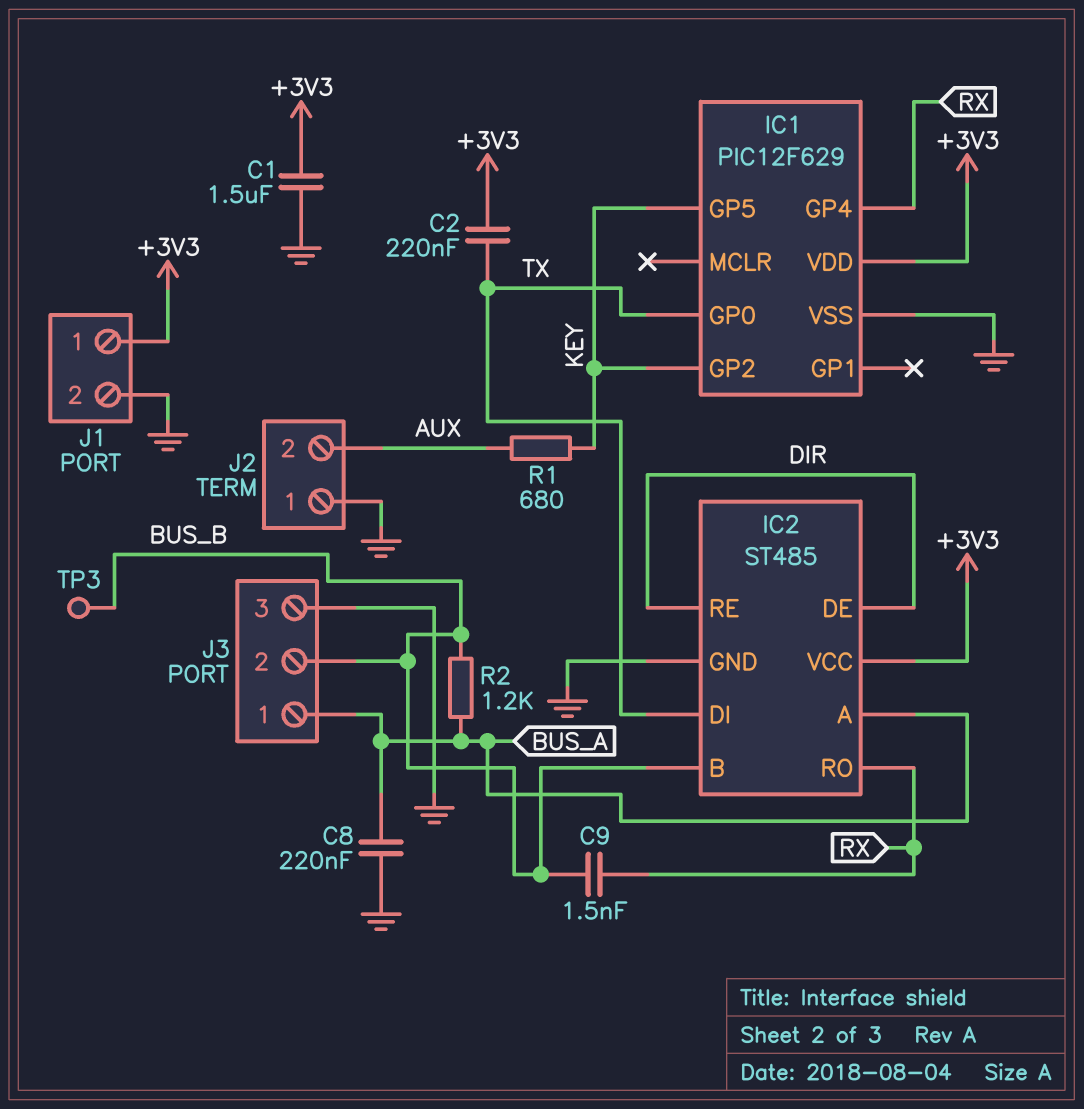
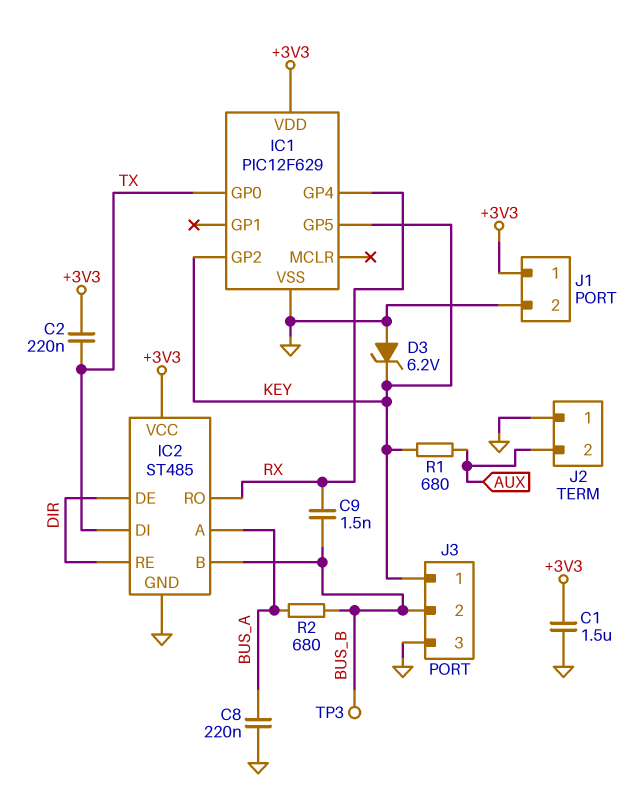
D3: none -> zener 6.2V (A GND, K KEY)
J3 pin 1: BUS_A -> KEY
R2: 1.2k (BUS_A, BUS_B) -> 680 (BUS_A, BUS_B)

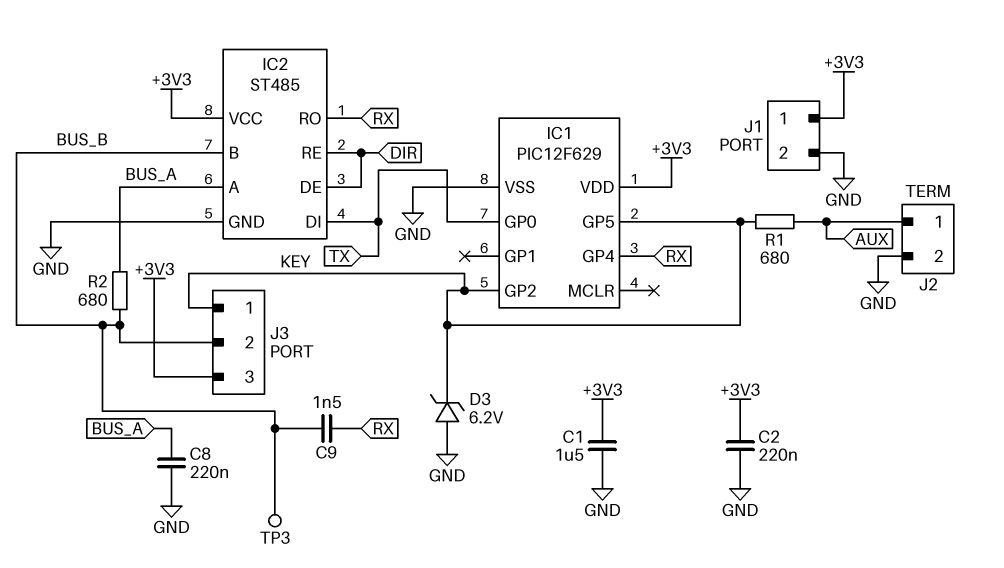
C2: 220nF (+3V3, TX) -> 220nF (+3V3, GND)
J2 pin 1: GND -> AUX
J2 pin 2: AUX -> GND
J3 pin 3: GND -> +3V3

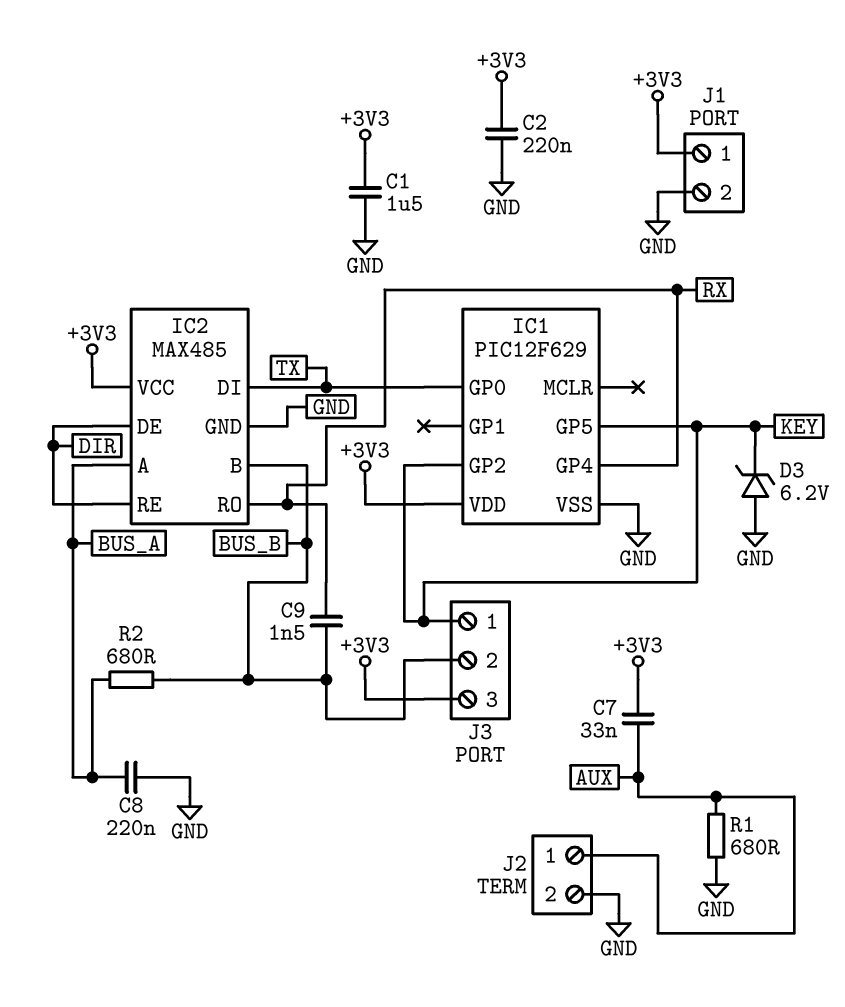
C7: none -> 33nF (+3V3, AUX)
IC2: ST485 -> MAX485
R1: 680 (AUX, KEY) -> 680 (AUX, GND)
TP3: test point (BUS_B) -> none

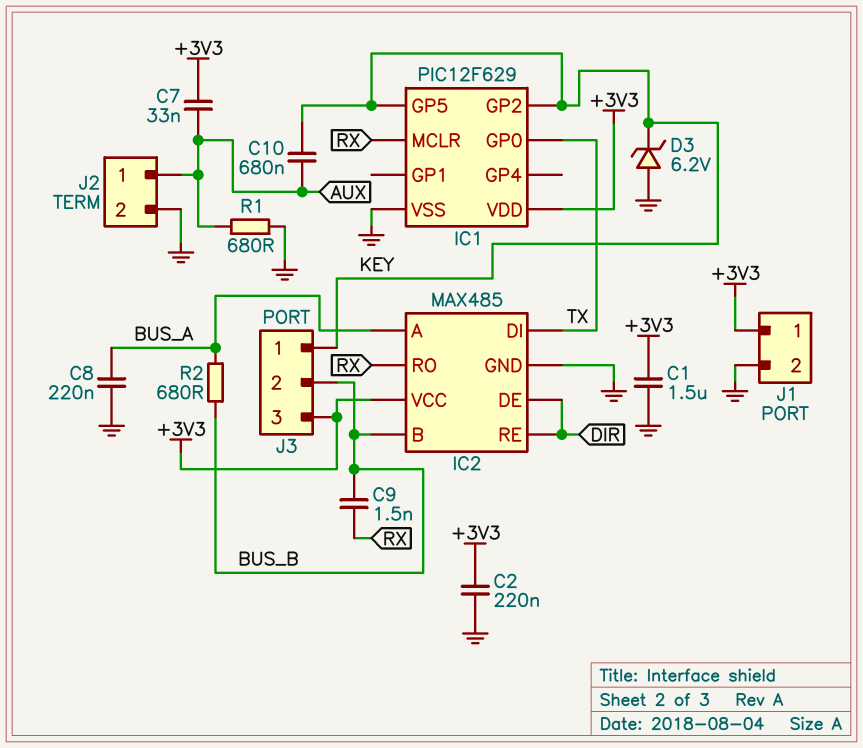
C10: none -> 680nF (AUX, KEY)
IC1 pin GP4: RX -> none
IC1 pin MCLR: none -> RX

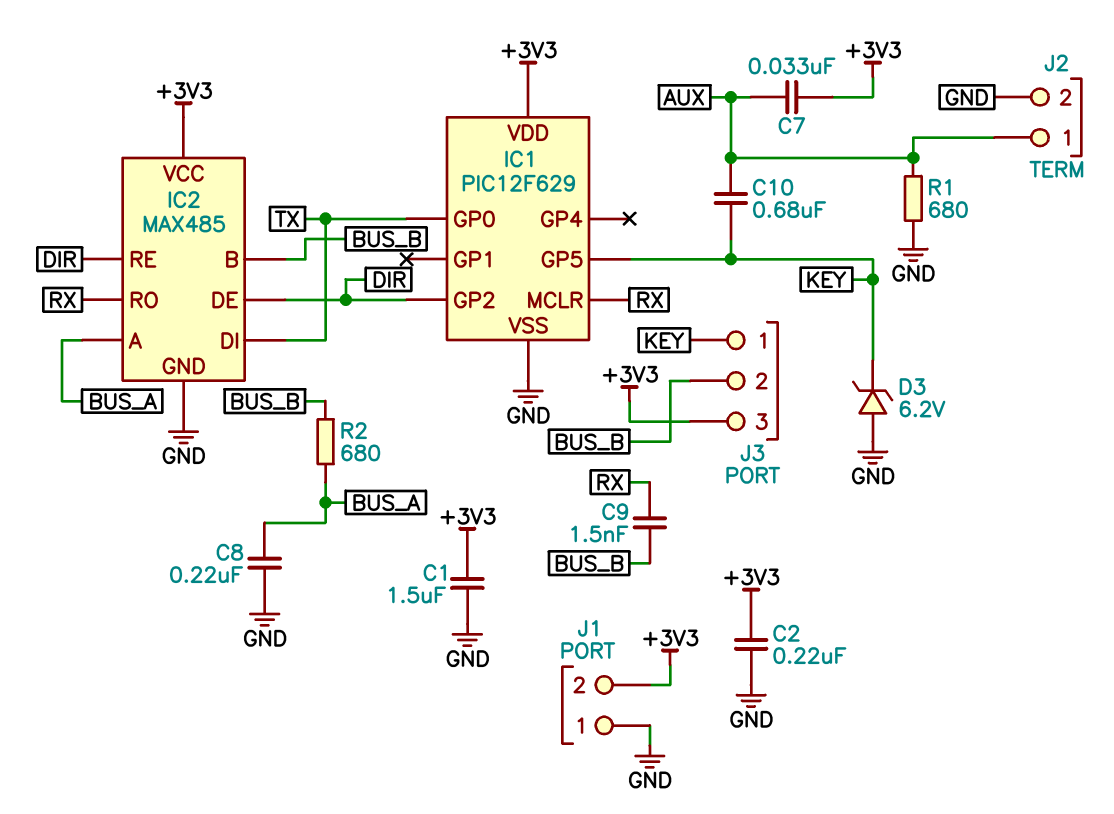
IC1 pin GP2: KEY -> DIR
J1 pin 1: +3V3 -> GND
J1 pin 2: GND -> +3V3

